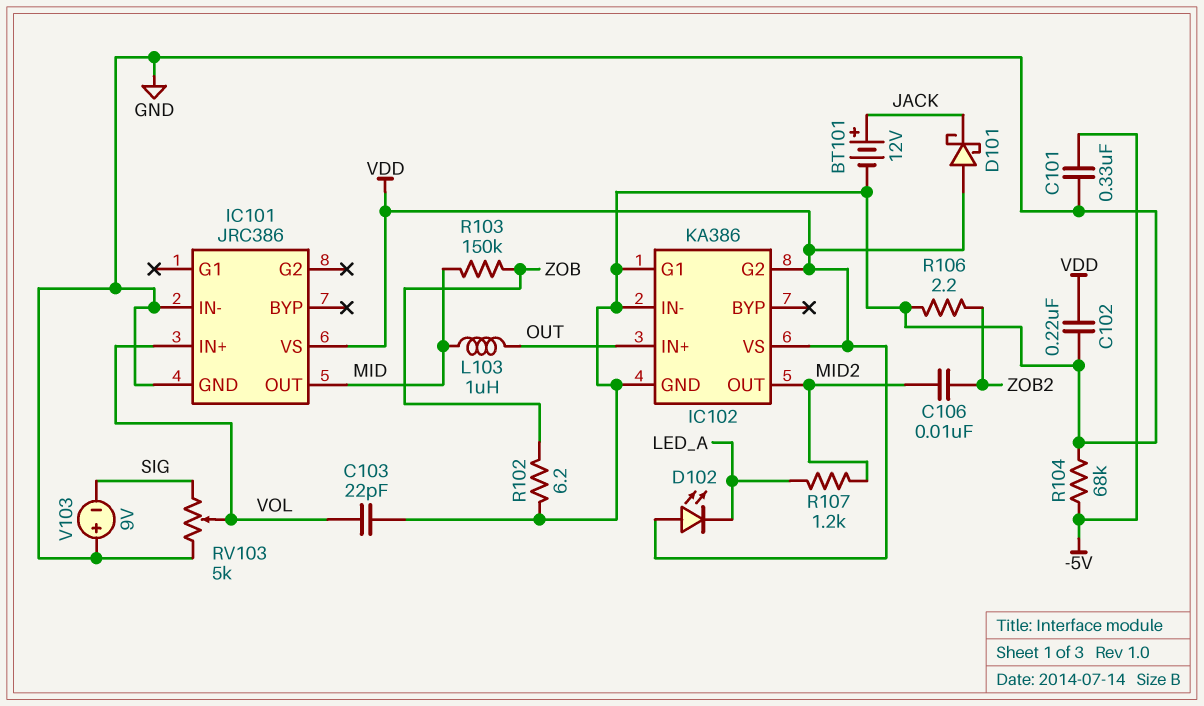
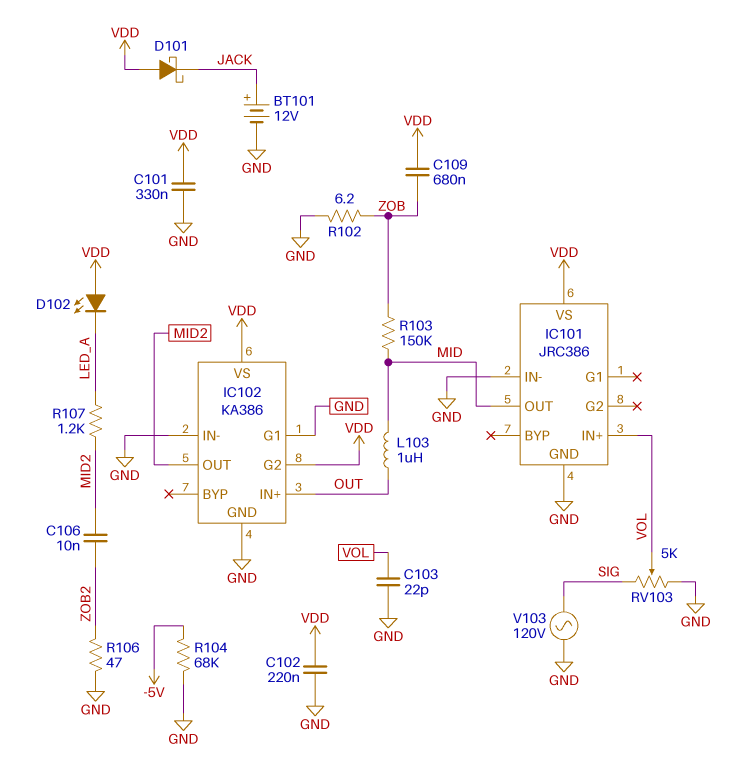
C101: 330nF (-5V, GND) -> 330nF (GND, VDD)
C109: none -> 680nF (VDD, ZOB)
R106: 2.2 (GND, ZOB2) -> 47 (GND, ZOB2)
V103: 9V (plus GND, minus SIG) -> AC 120V (GND, SIG)

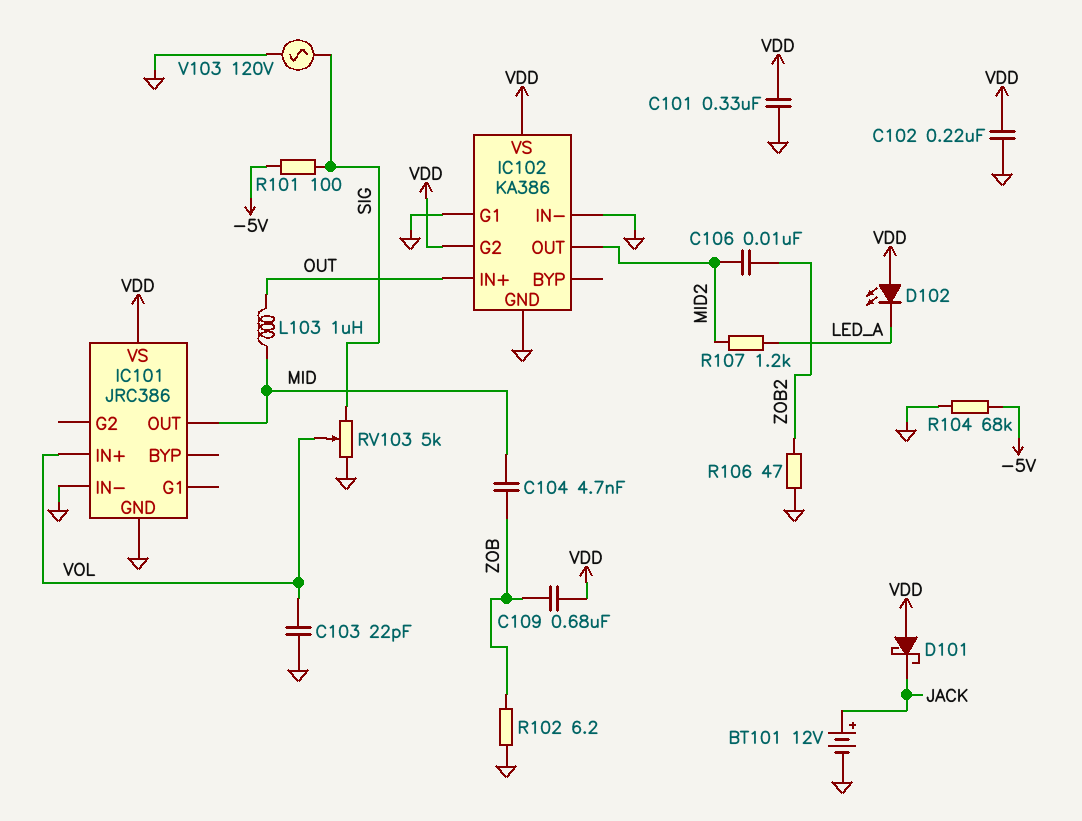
C104: none -> 4.7nF (MID, ZOB)
R101: none -> 100 (-5V, SIG)
R103: 150k (MID, ZOB) -> none

